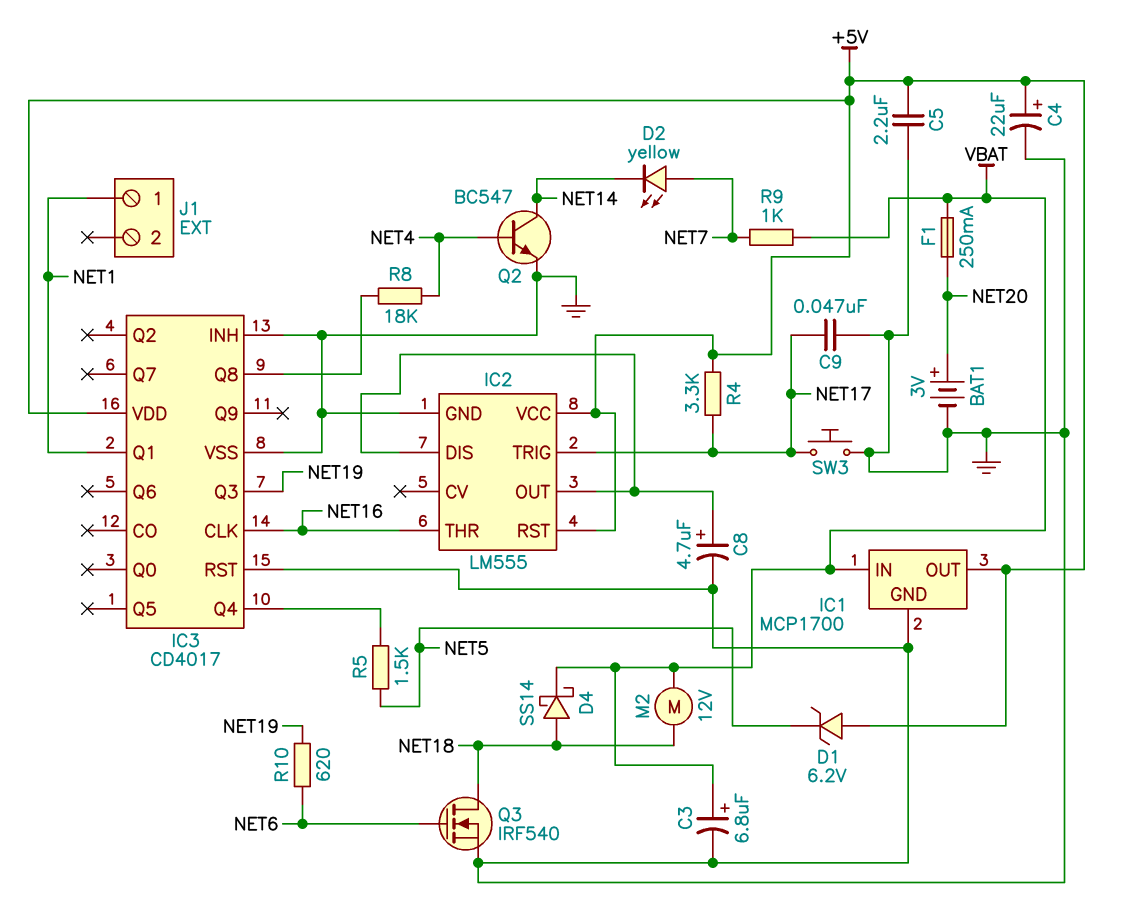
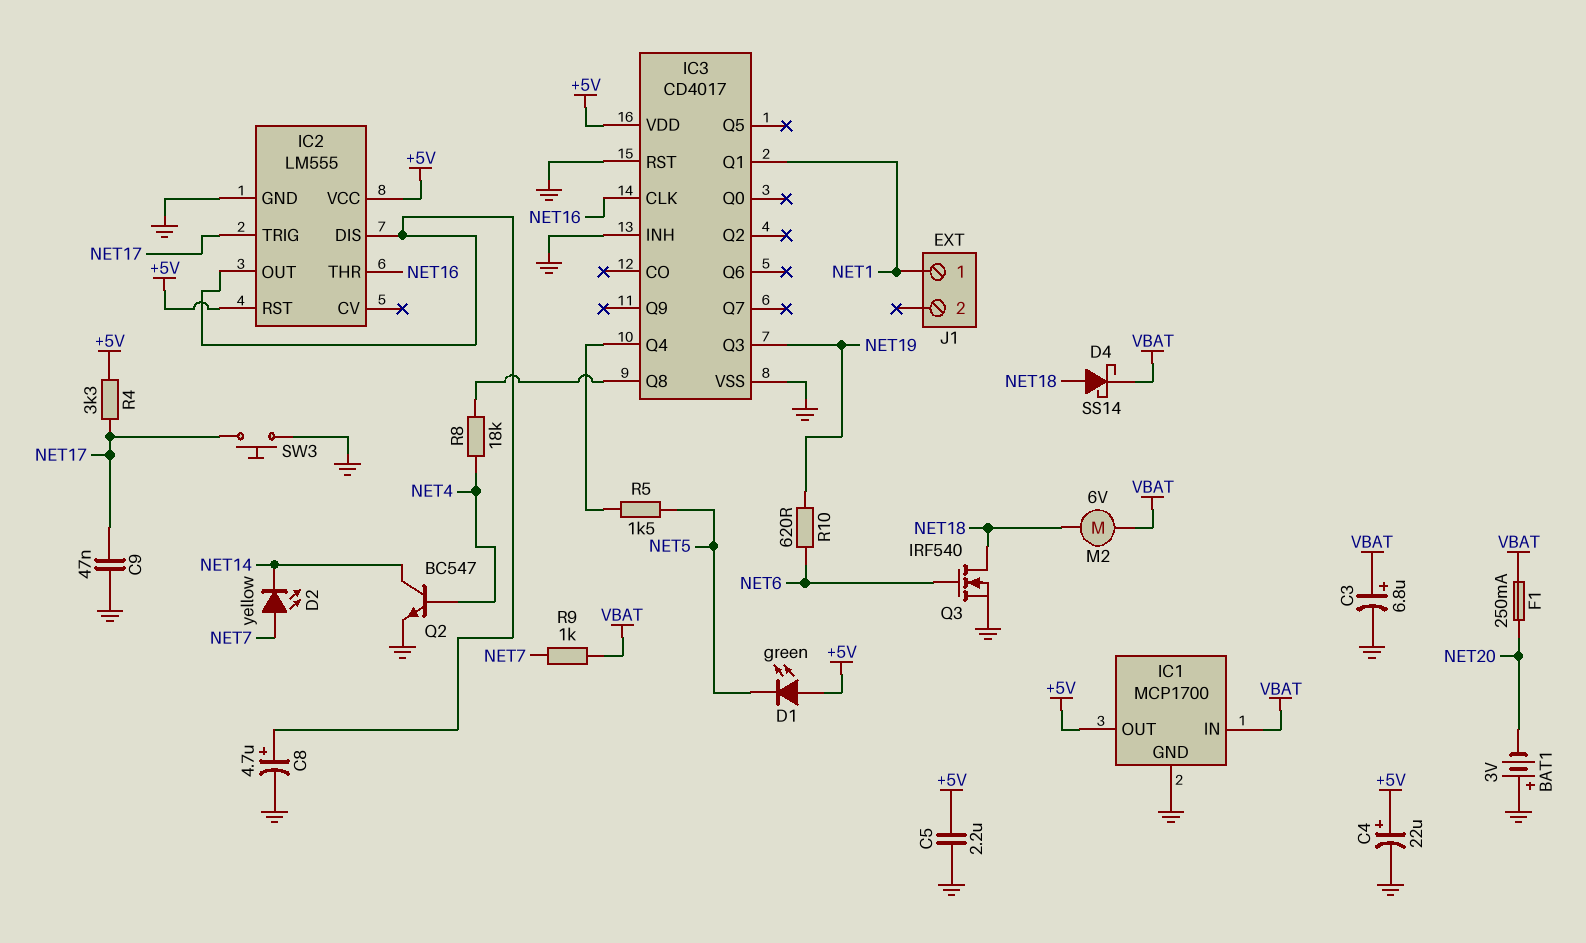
BAT1: 3V (plus NET20, minus GND) -> 3V (plus GND, minus NET20)
D1: zener 6.2V (A +5V, K NET5) -> LED green (A +5V, K NET5)
M2: motor 12V (NET18, VBAT) -> motor 6V (NET18, VBAT)

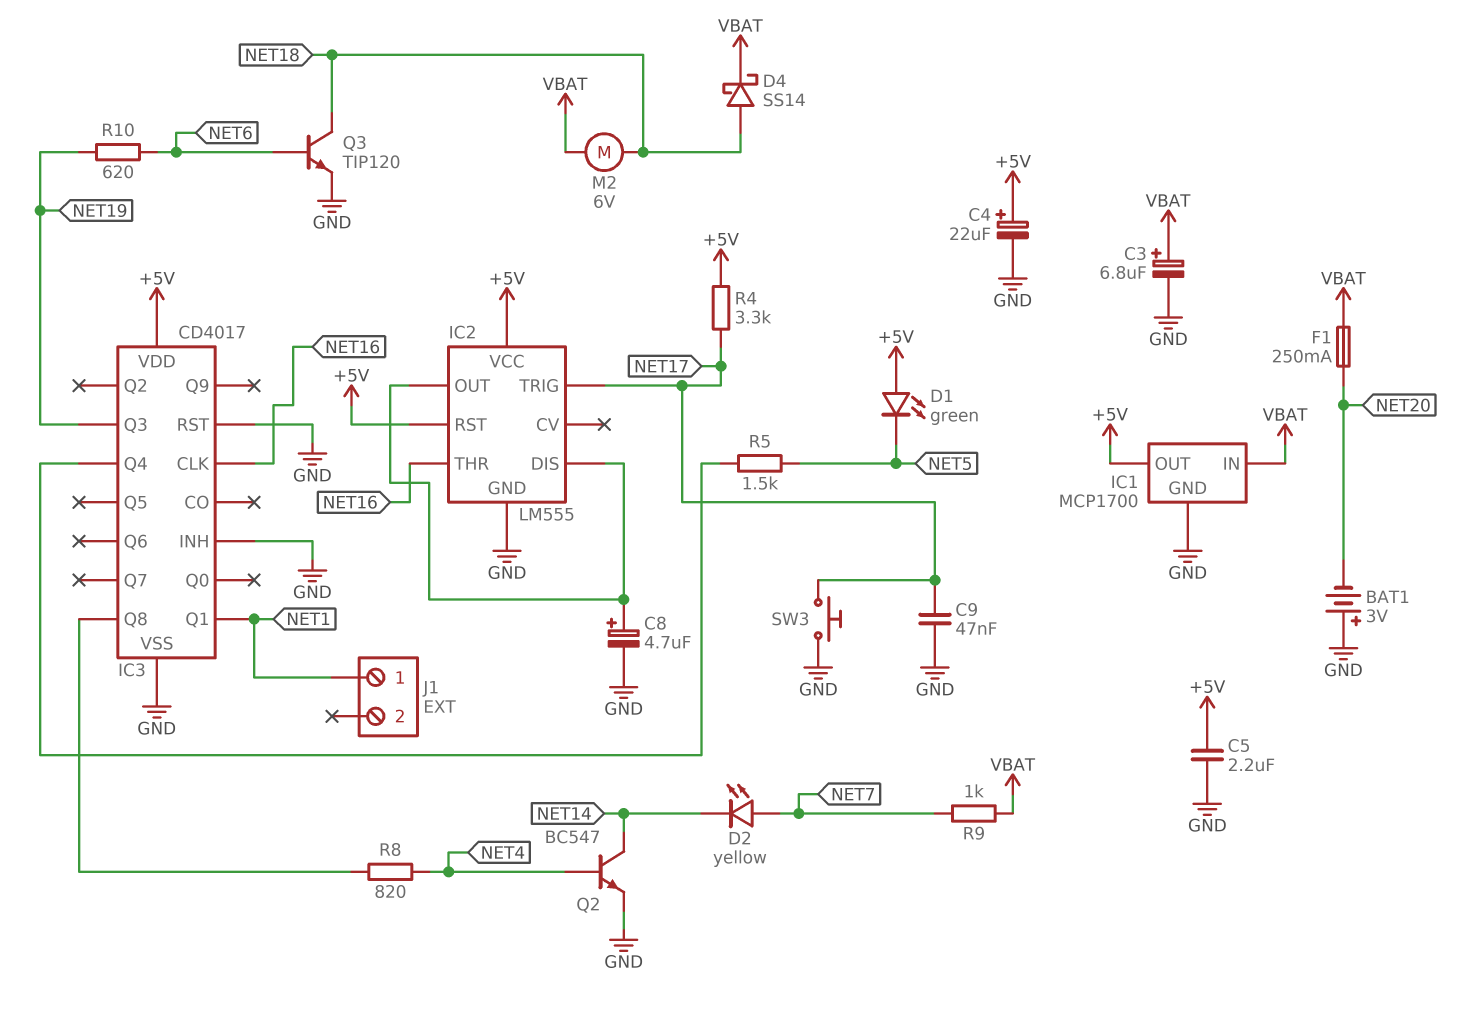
Q3: NMOS IRF540 (G NET6, D NET18, S GND) -> NPN TIP120 (B NET6, C NET18, E GND)
R8: 18k (IC3/Q8, NET4) -> 820 (IC3/Q8, NET4)

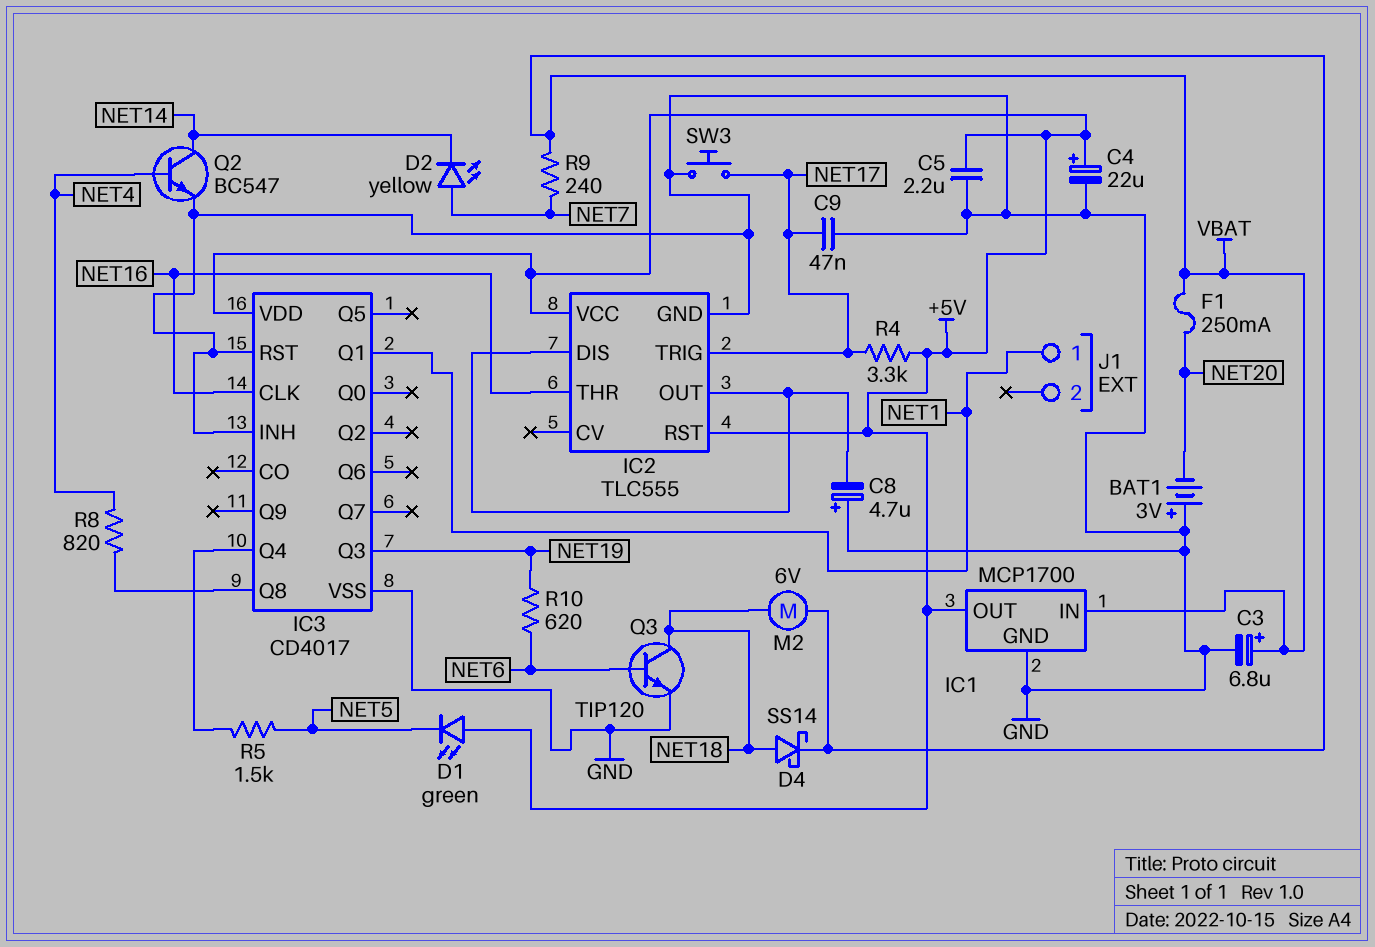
C8: 4.7uF (plus IC2/DIS, minus GND) -> 4.7uF (plus GND, minus IC2/DIS)
IC2: LM555 -> TLC555
R9: 1k (NET7, VBAT) -> 240 (NET7, VBAT)

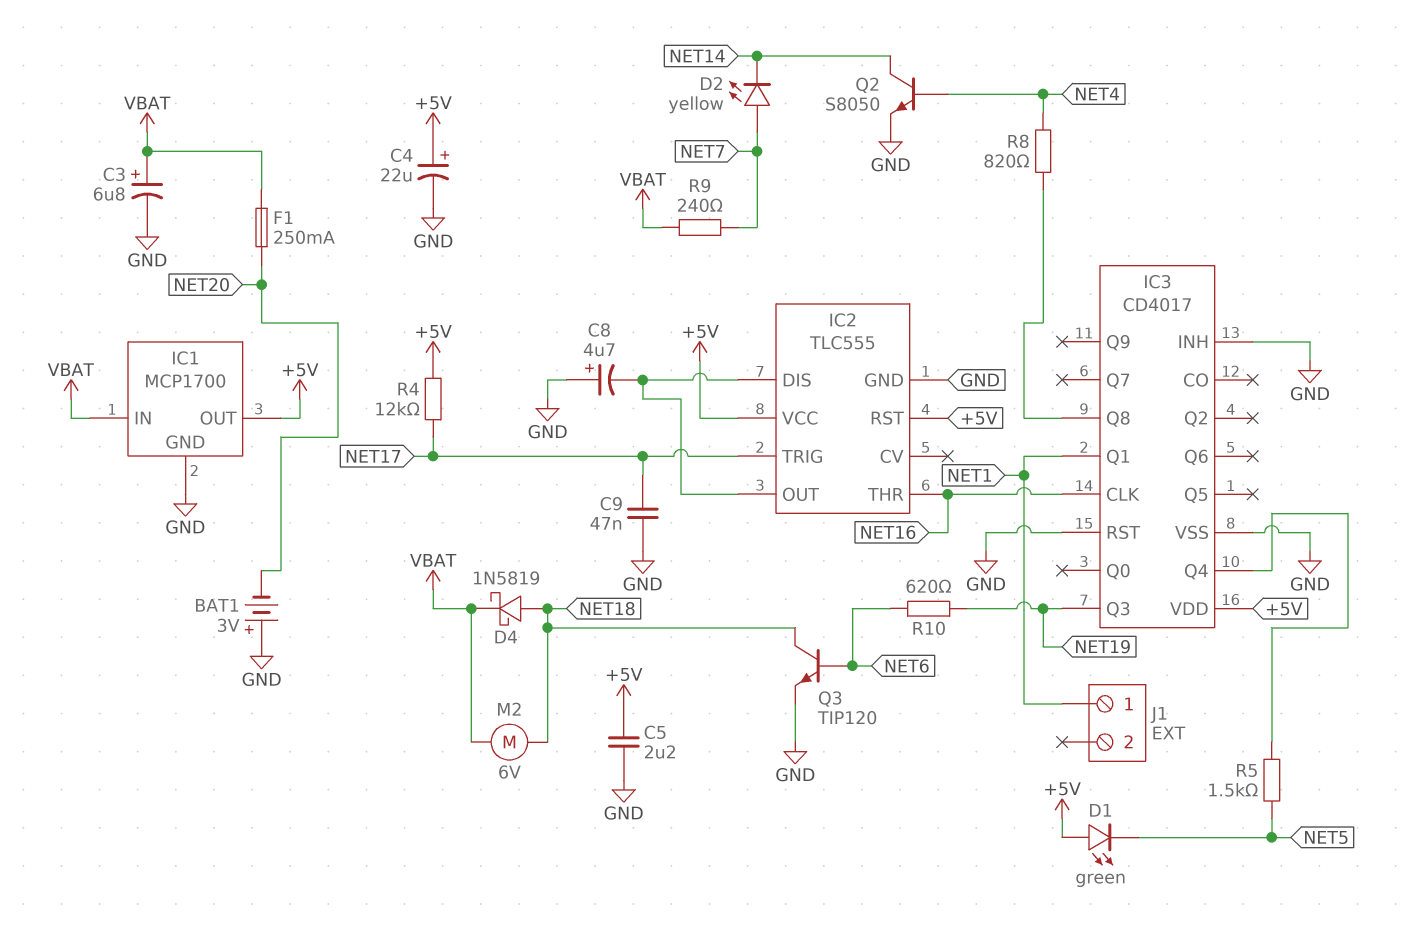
D4: schottky SS14 (A NET18, K VBAT) -> schottky 1N5819 (A NET18, K VBAT)
Q2: NPN BC547 (B NET4, C NET14, E GND) -> NPN S8050 (B NET4, C NET14, E GND)
R4: 3.3k (+5V, NET17) -> 12k (+5V, NET17)
SW3: button (GND, NET17) -> none

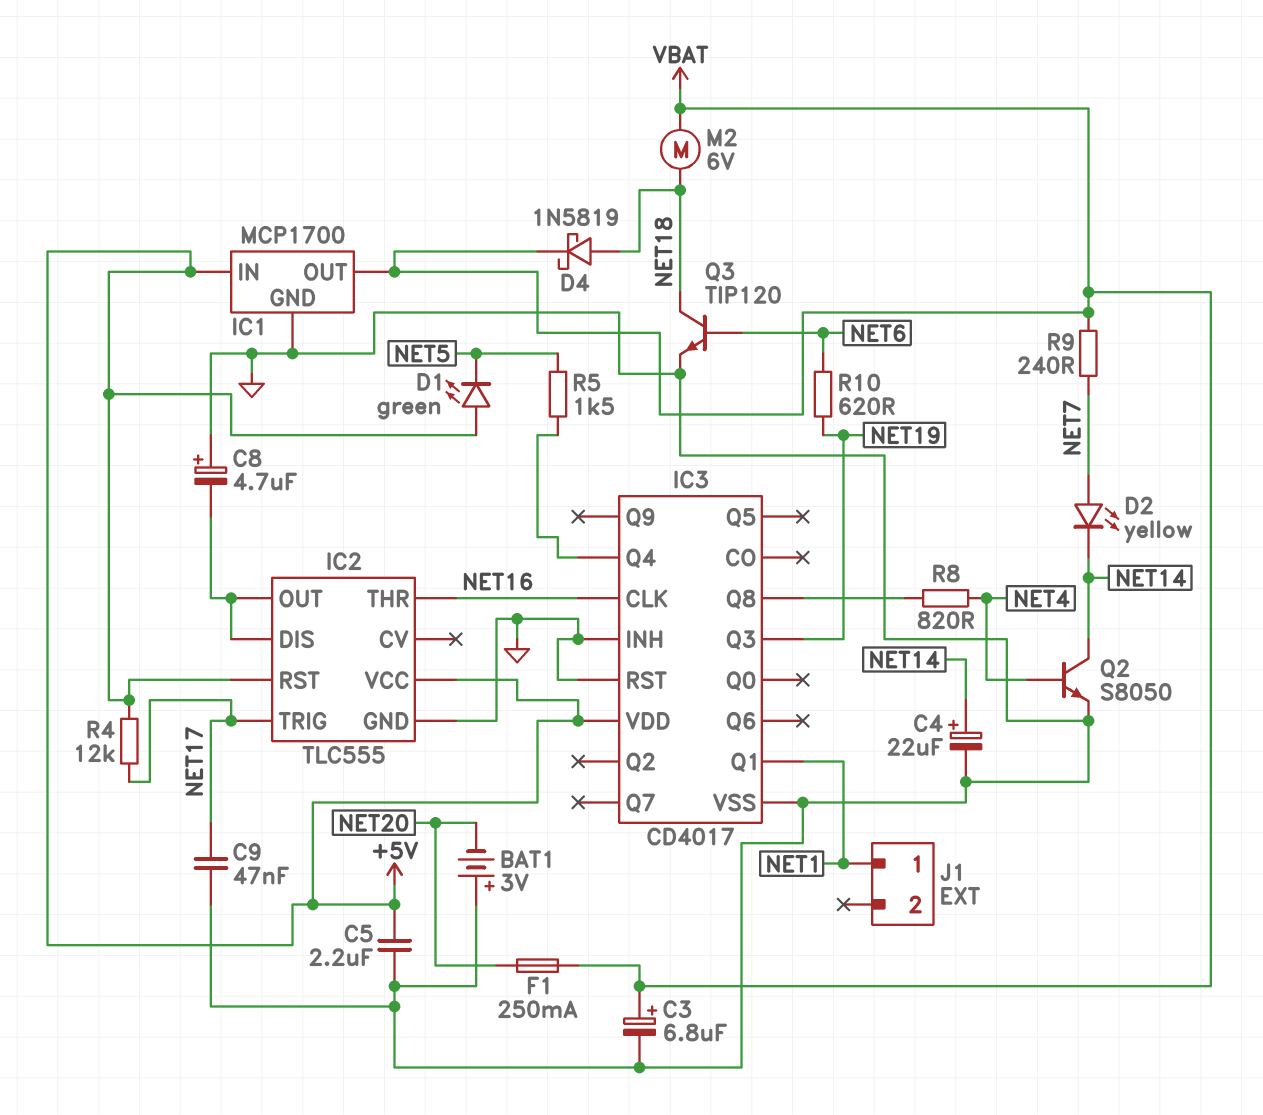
C4: 22uF (plus +5V, minus GND) -> 22uF (plus NET14, minus GND)
IC1 pin IN: VBAT -> +5V
IC1 pin OUT: +5V -> VBAT

